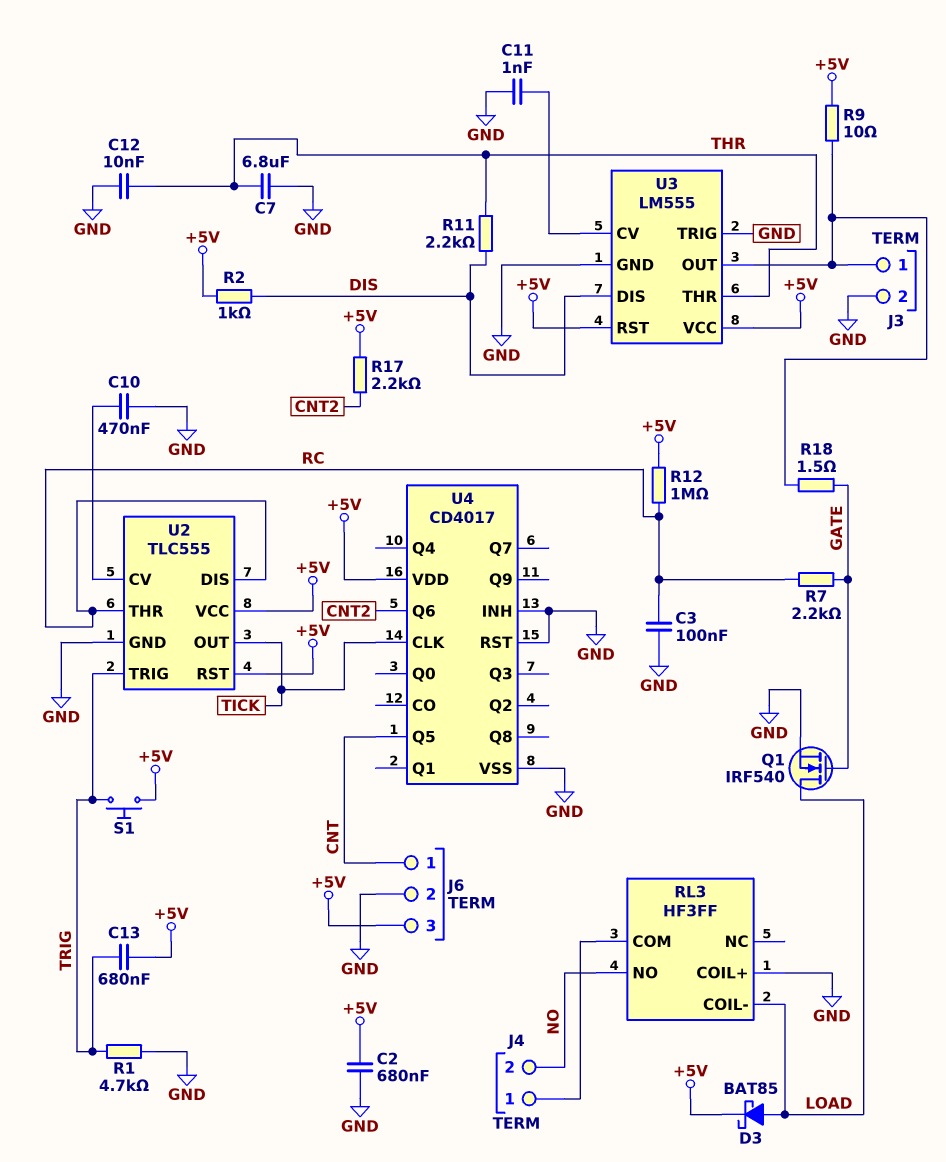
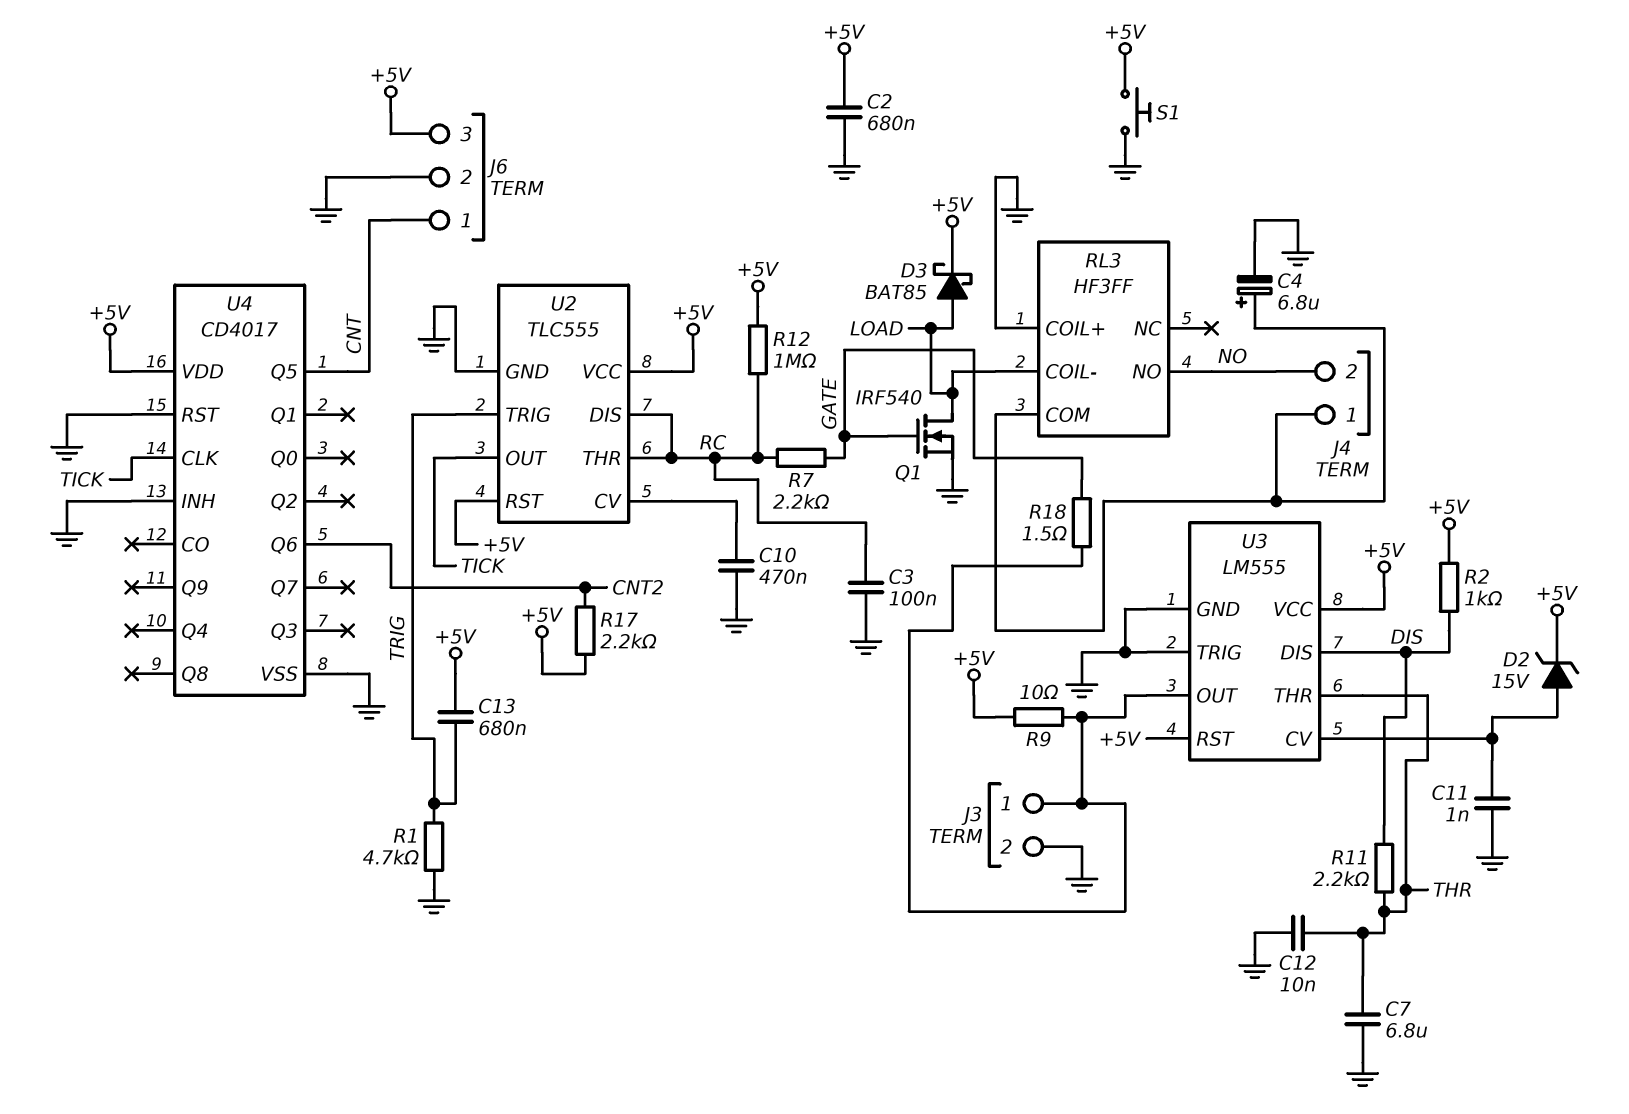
C4: none -> 6.8uF (plus J4/1, minus GND)
D2: none -> zener 15V (A U3/CV, K +5V)
S1: button (+5V, TRIG) -> button (+5V, GND)

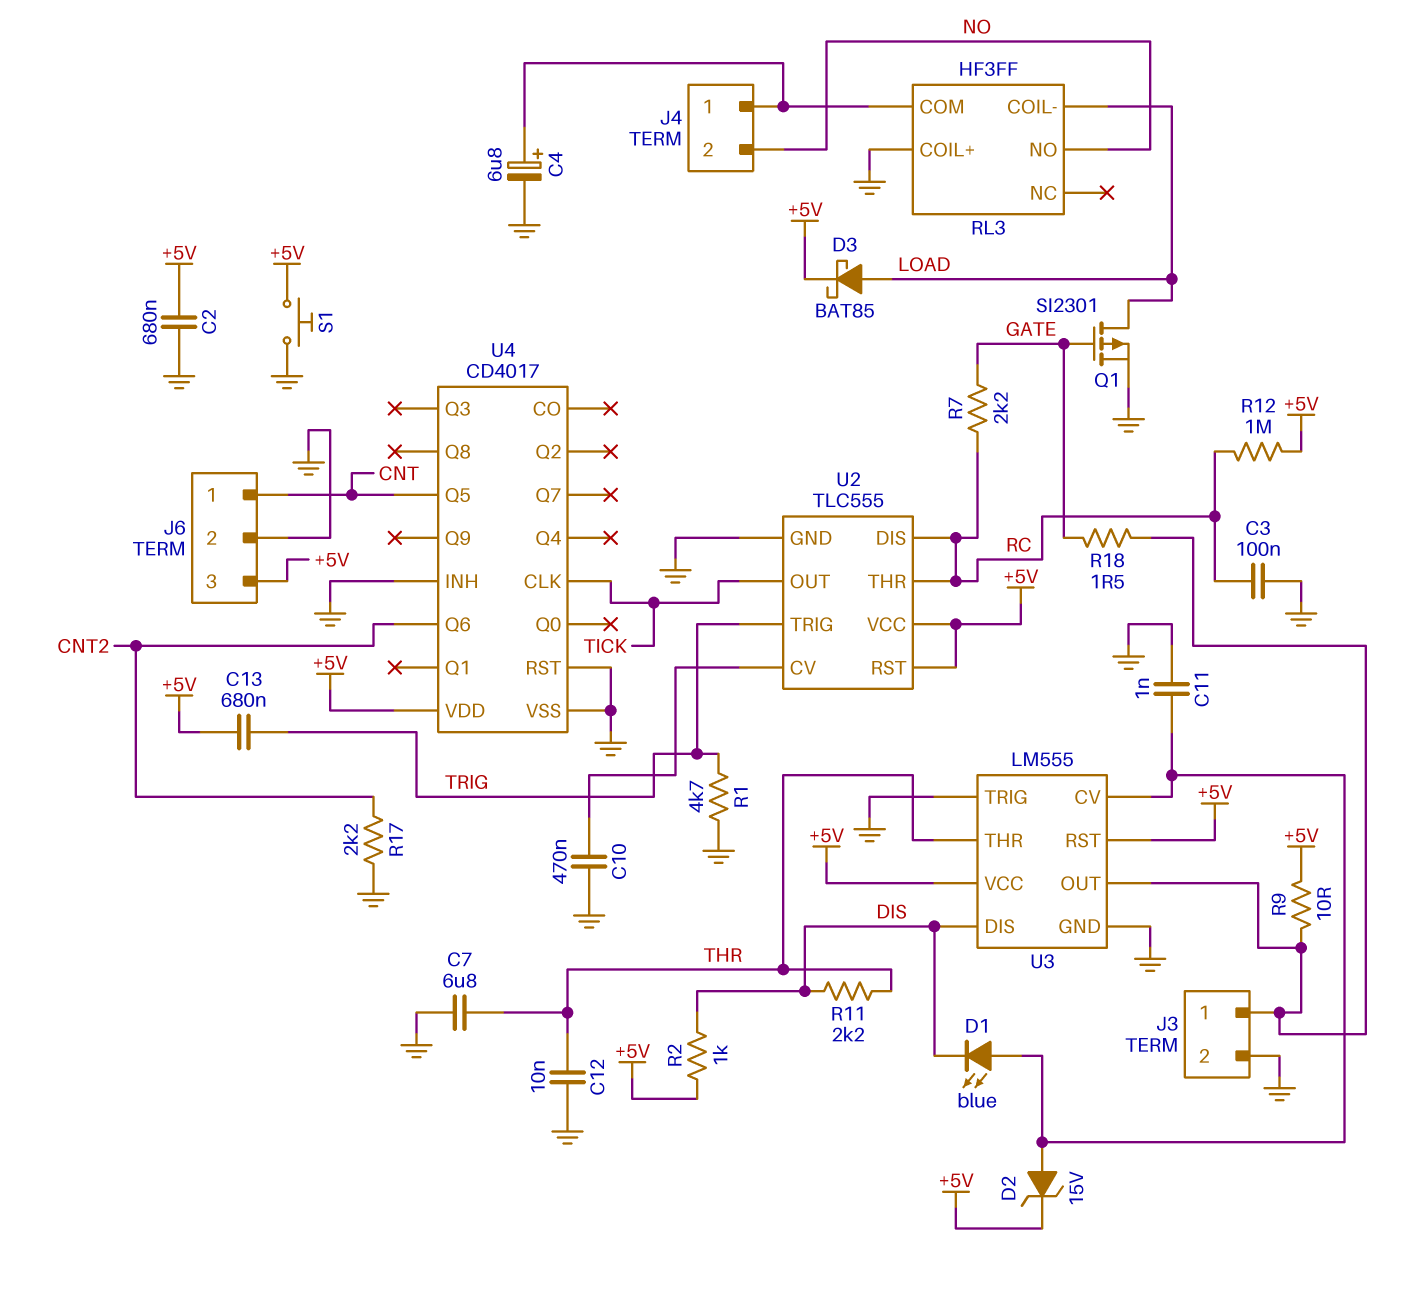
D1: none -> LED blue (A U3/CV, K DIS)
Q1: NMOS IRF540 (G GATE, D LOAD, S GND) -> PMOS SI2301 (G GATE, D LOAD, S GND)
R17: 2.2k (+5V, CNT2) -> 2.2k (CNT2, GND)

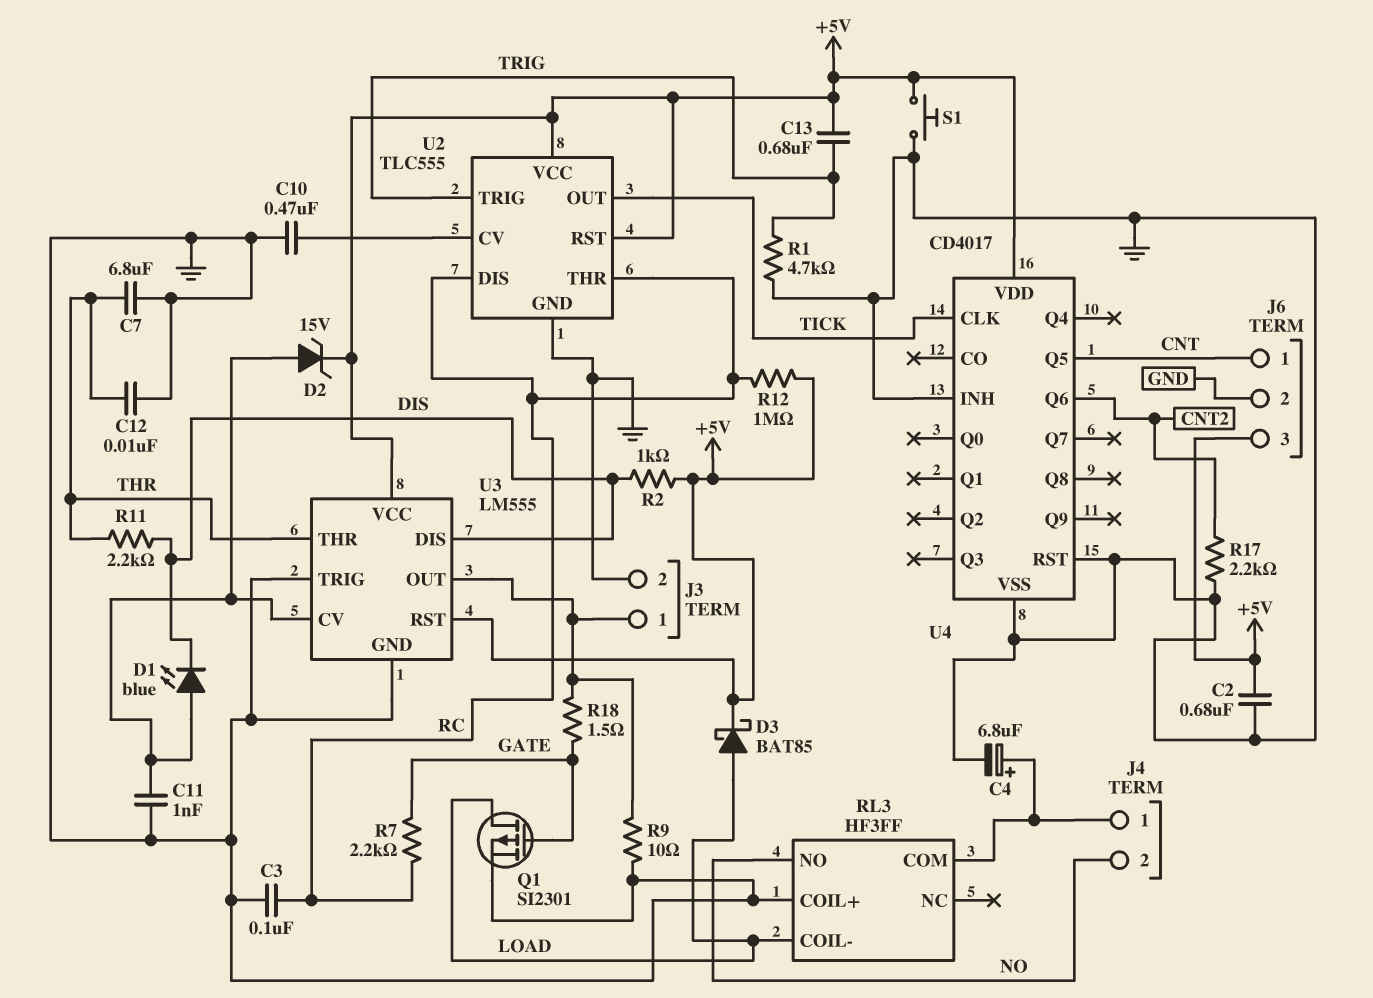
R9: 10 (+5V, J3/1) -> 10 (GND, J3/1)

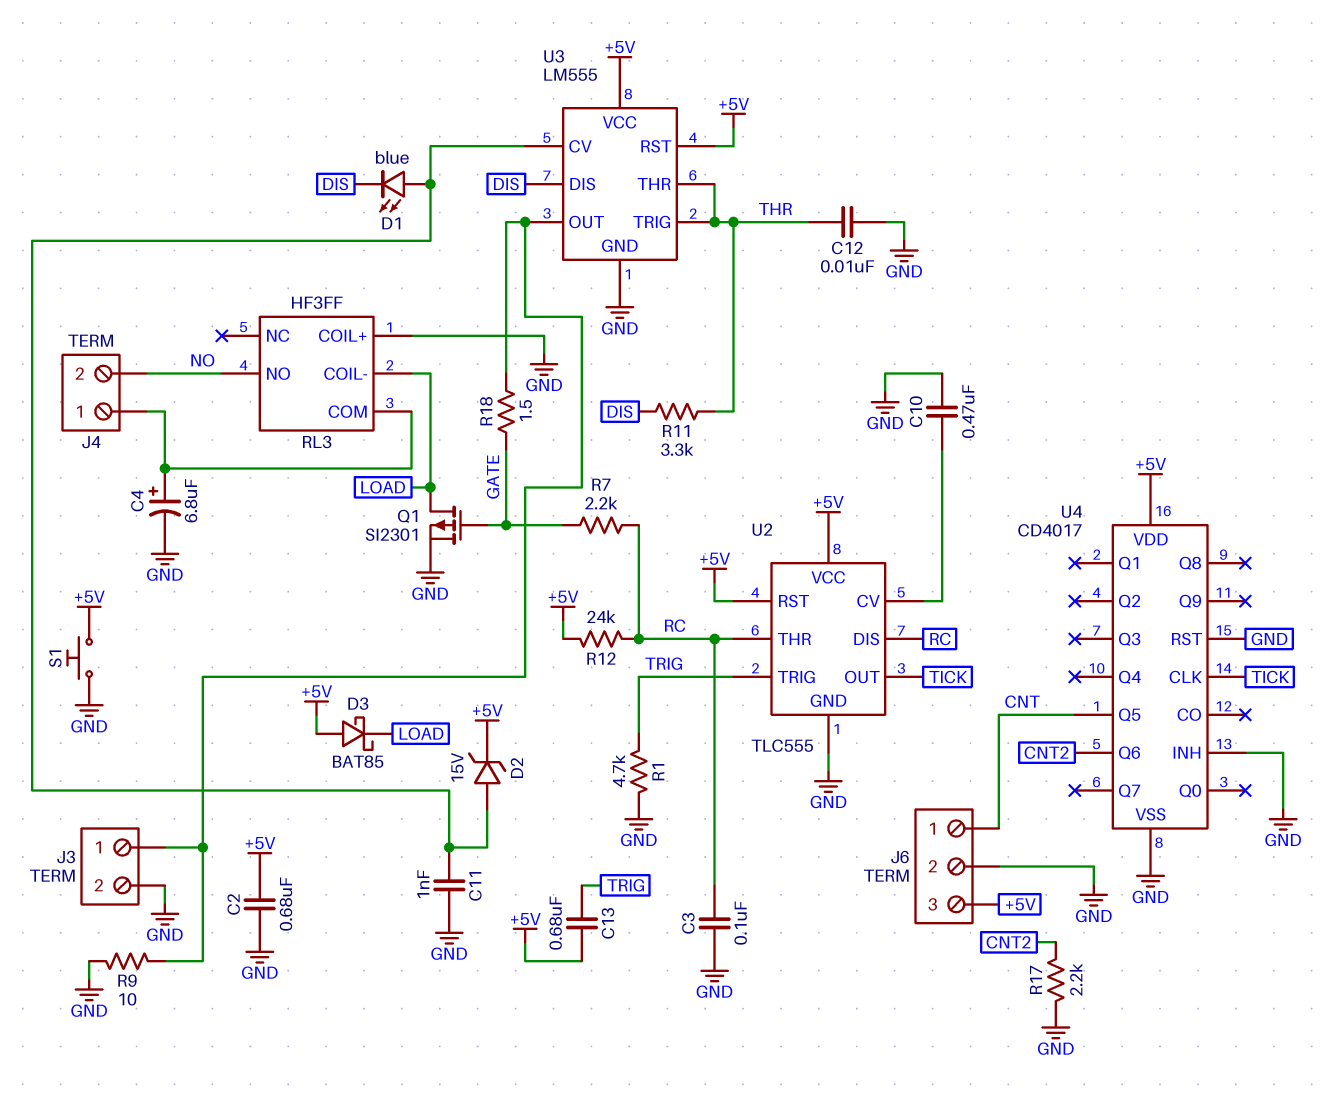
C7: 6.8uF (GND, THR) -> none
D3: schottky BAT85 (A LOAD, K +5V) -> schottky BAT85 (A +5V, K LOAD)
R2: 1k (+5V, DIS) -> none
R11: 2.2k (DIS, THR) -> 3.3k (DIS, THR)
R12: 1M (+5V, RC) -> 24k (+5V, RC)
U3 pin TRIG: GND -> THR

